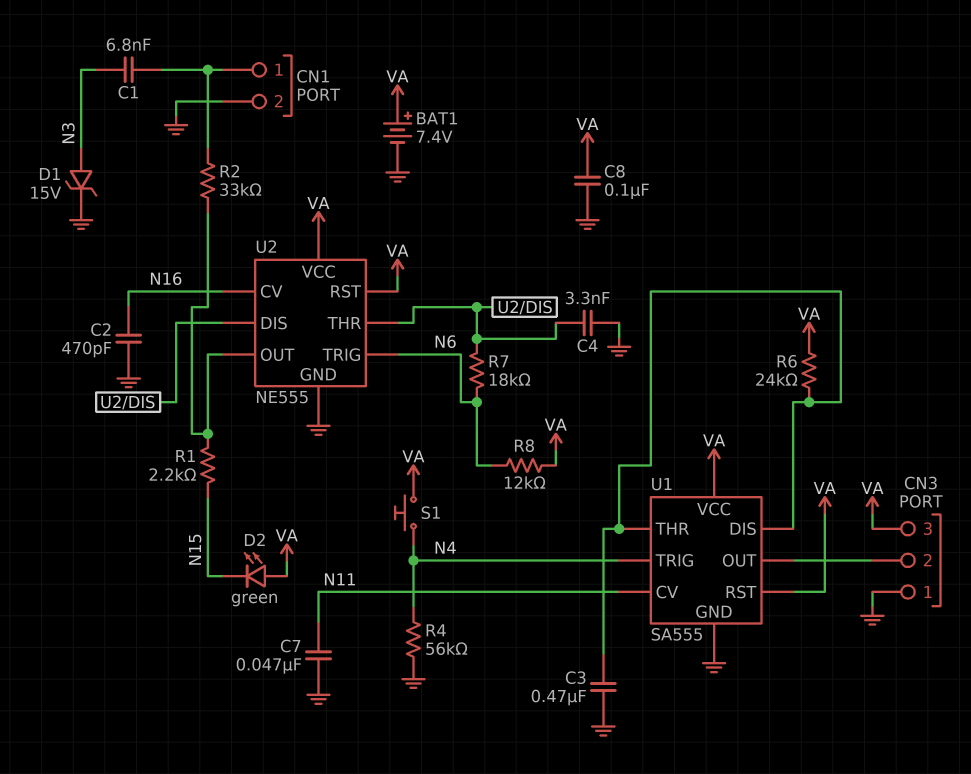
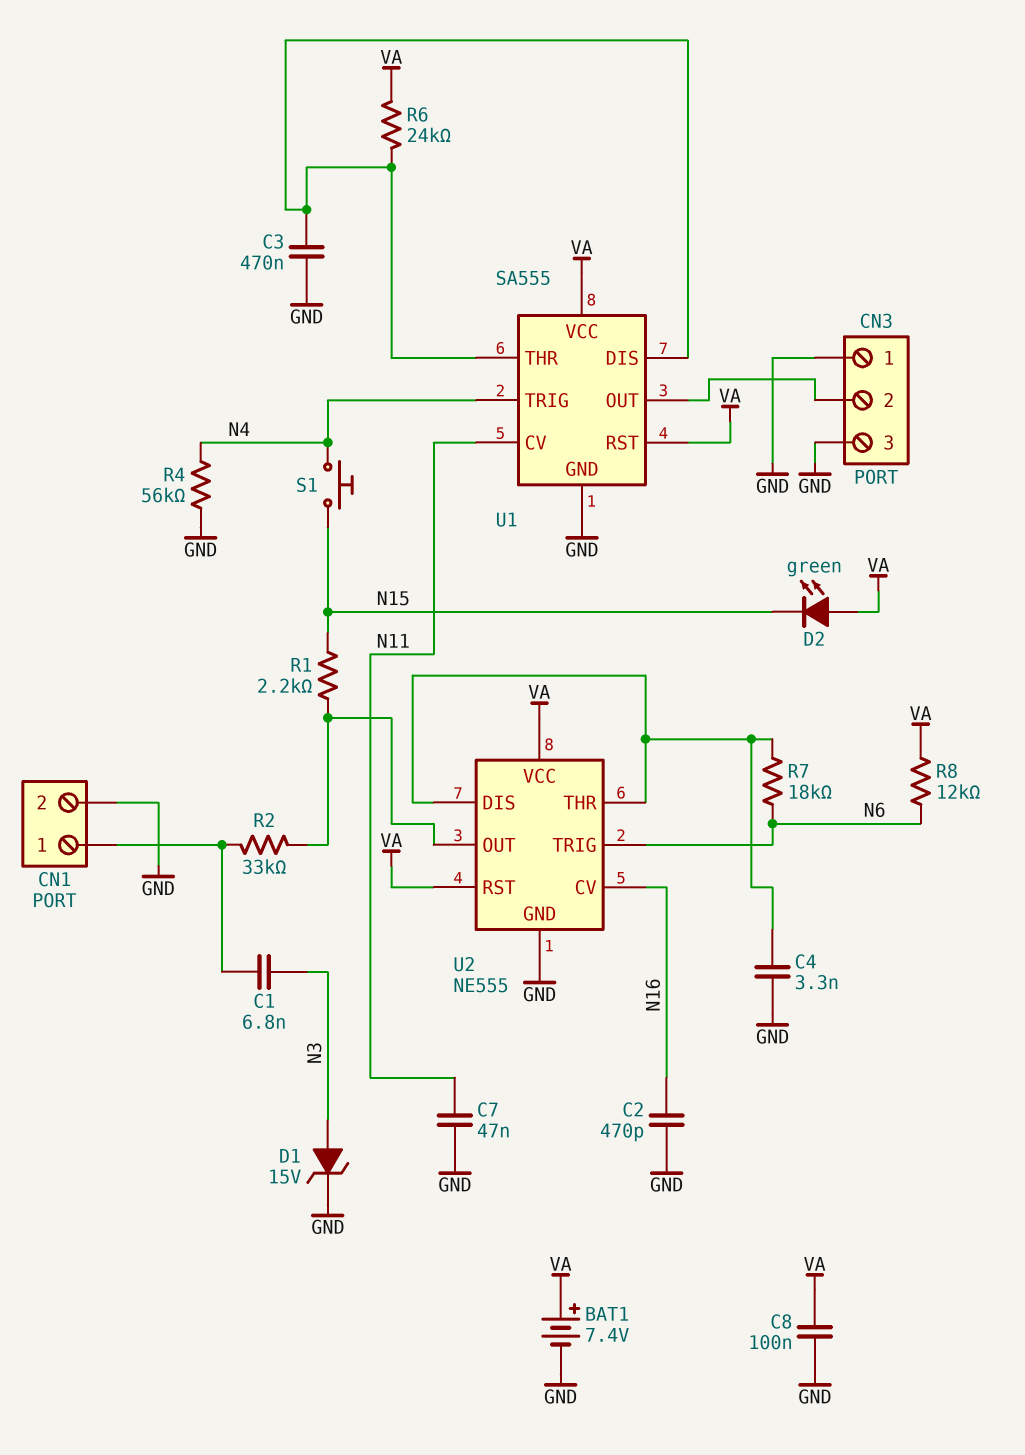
CN3 pin 3: VA -> GND
S1: button (N4, VA) -> button (N4, N15)

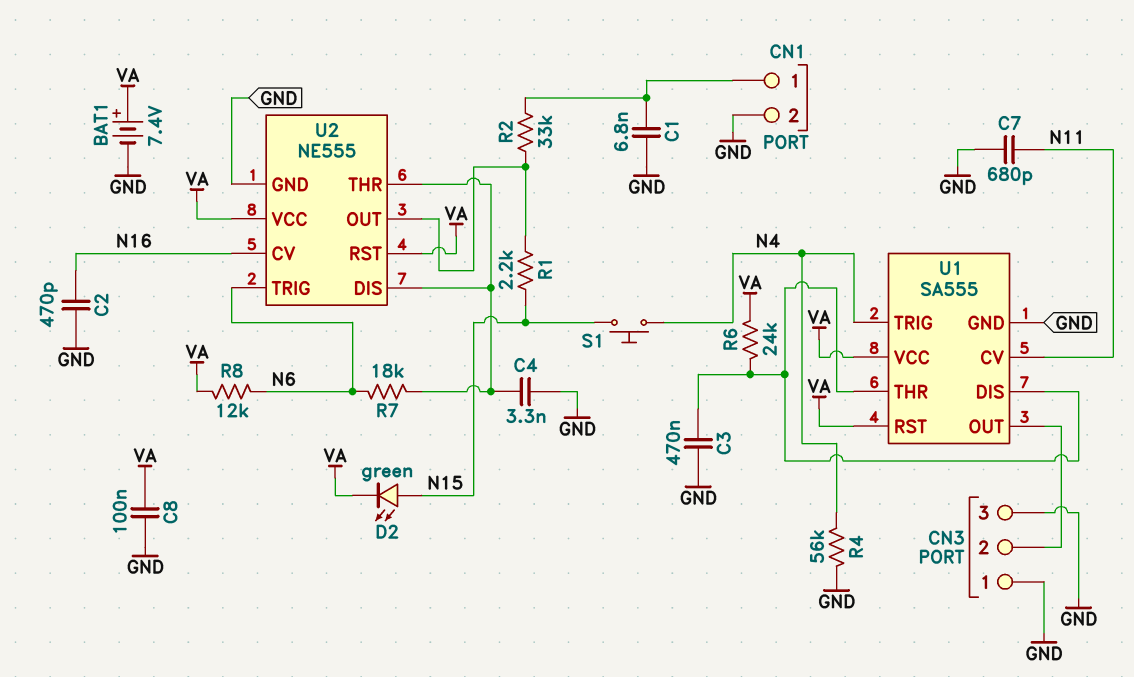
C1: 6.8nF (CN1/1, N3) -> 6.8nF (CN1/1, GND)
C7: 47nF (GND, N11) -> 680pF (GND, N11)
D1: zener 15V (A N3, K GND) -> none
D2: LED green (A VA, K N15) -> LED green (A N15, K VA)

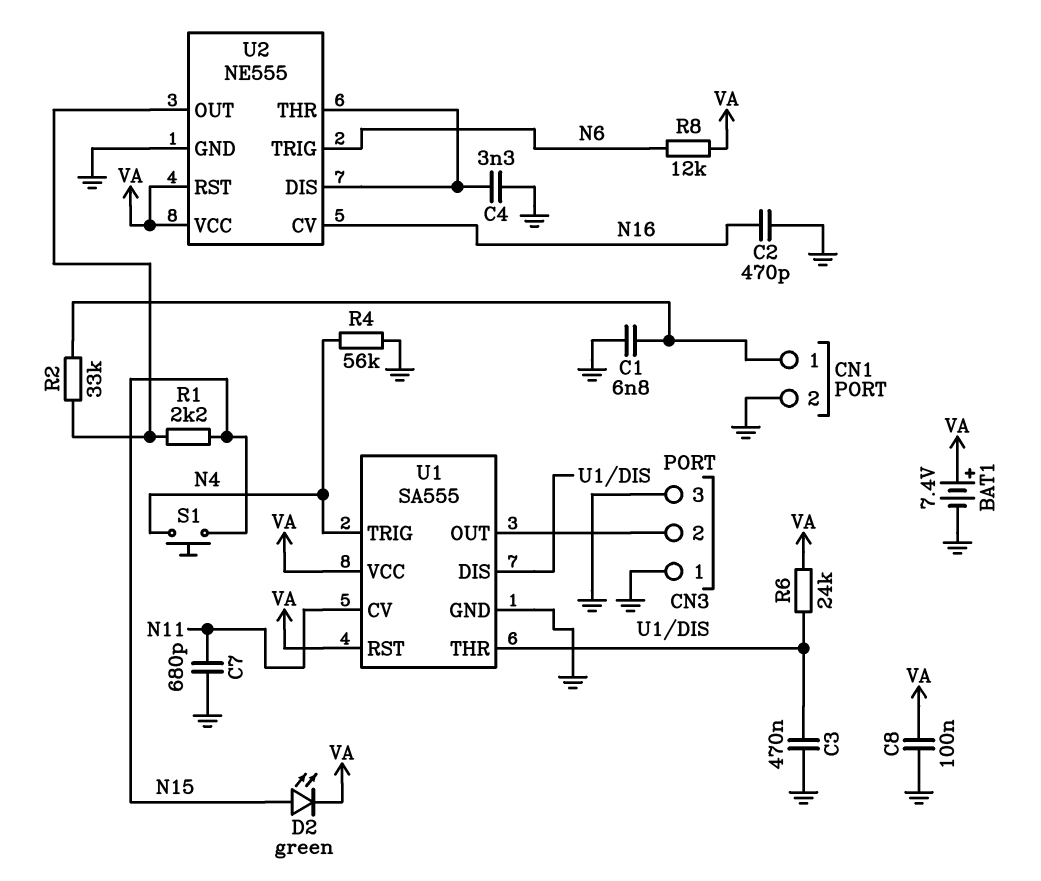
R7: 18k (N6, U2/DIS) -> none

